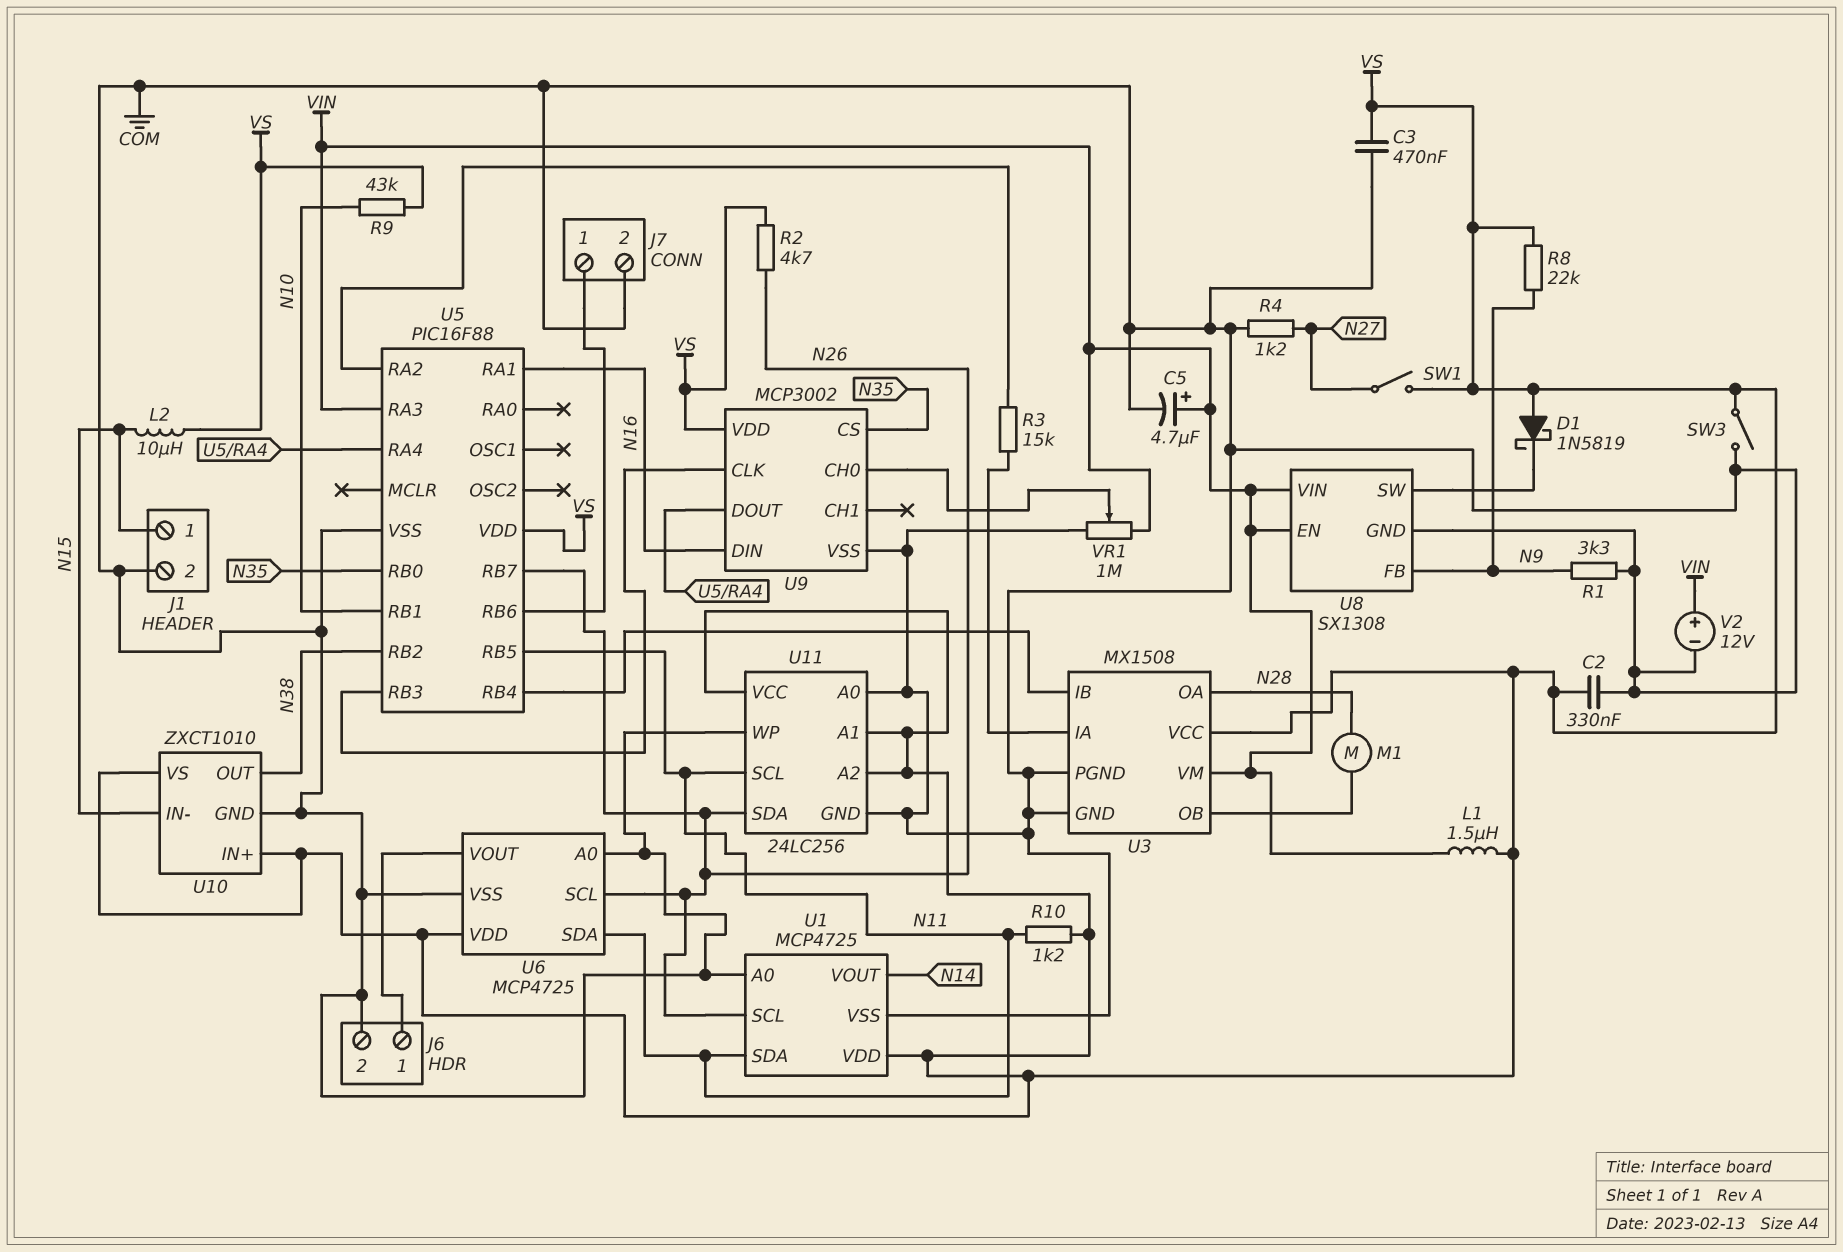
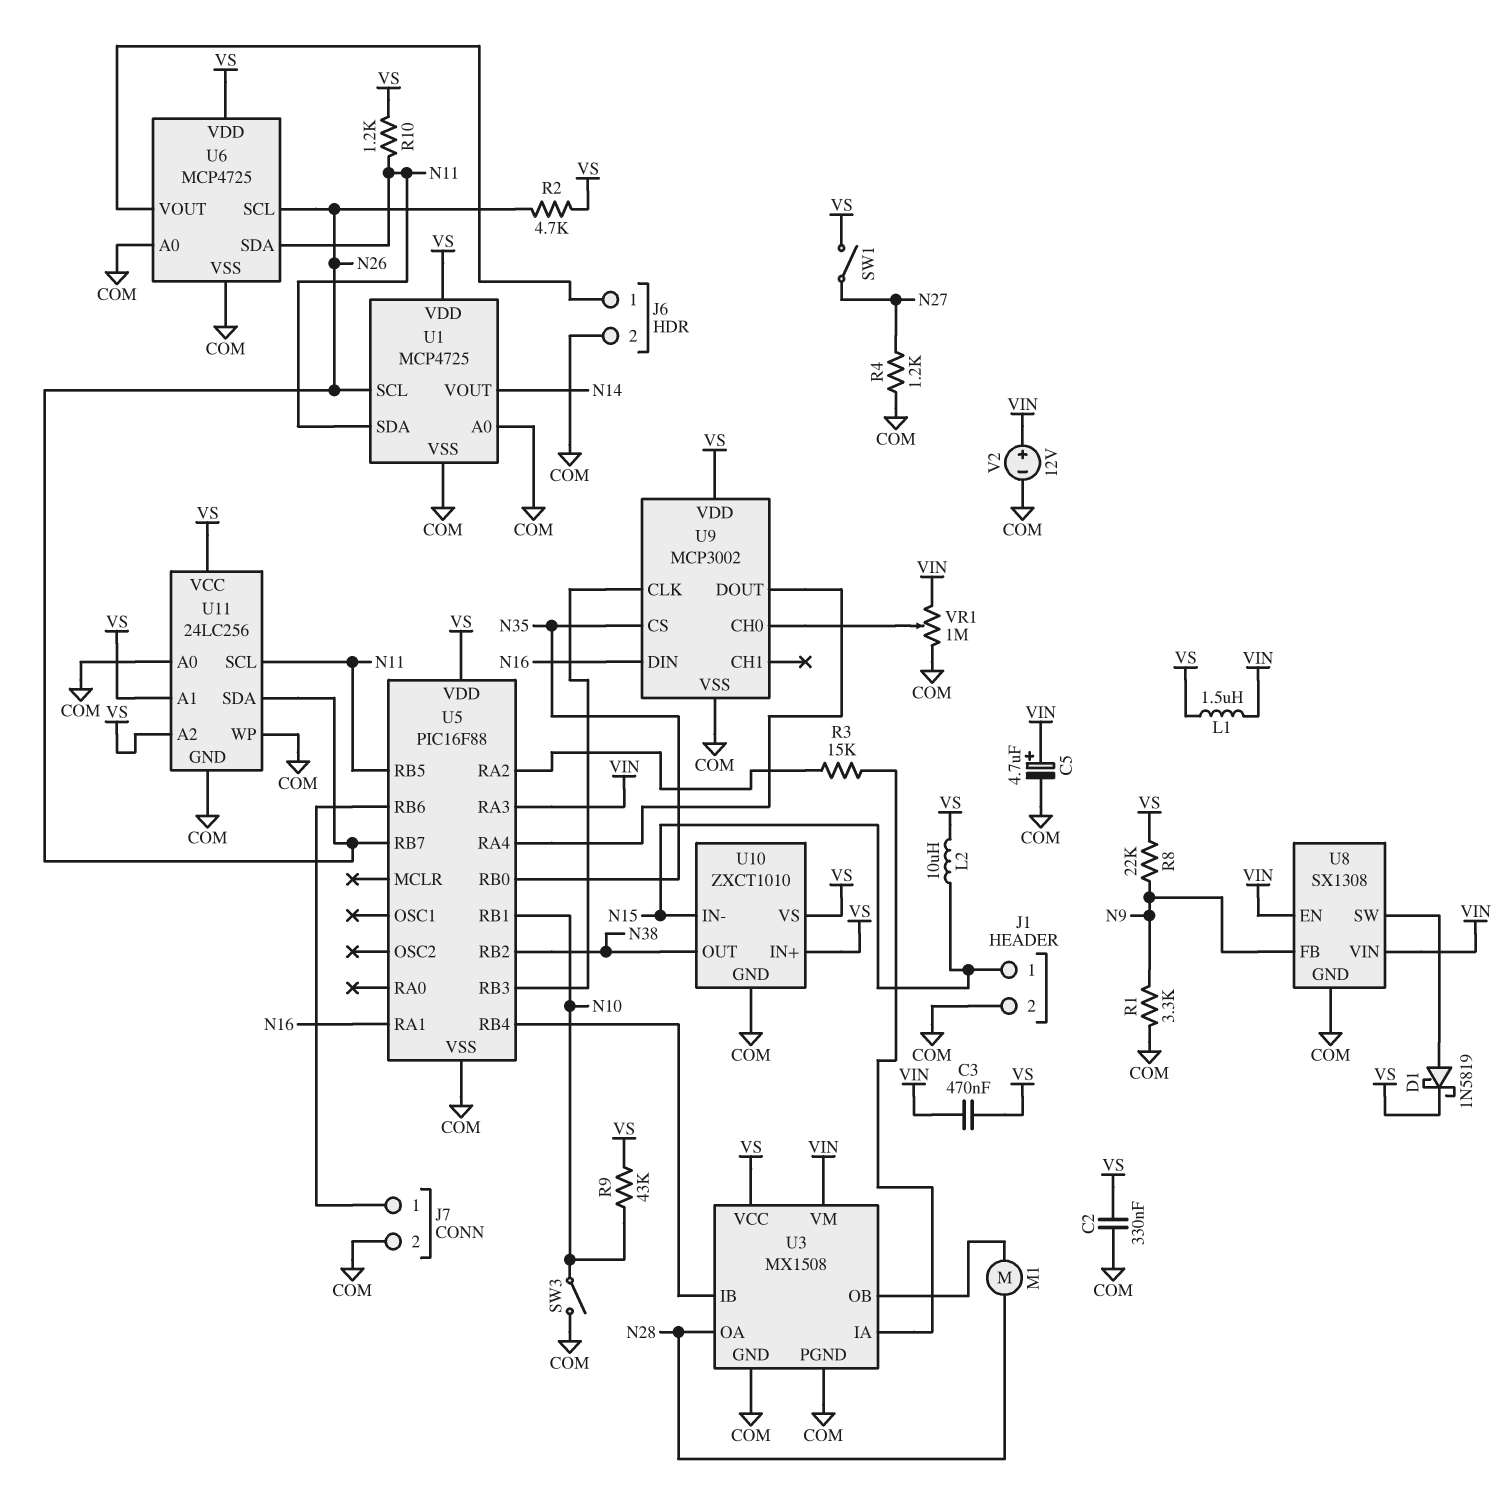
C3: 470nF (COM, VS) -> 470nF (VIN, VS)
D1: schottky 1N5819 (A VS, K U8/SW) -> schottky 1N5819 (A U8/SW, K VS)
SW3: switch (COM, VS) -> switch (COM, N10)

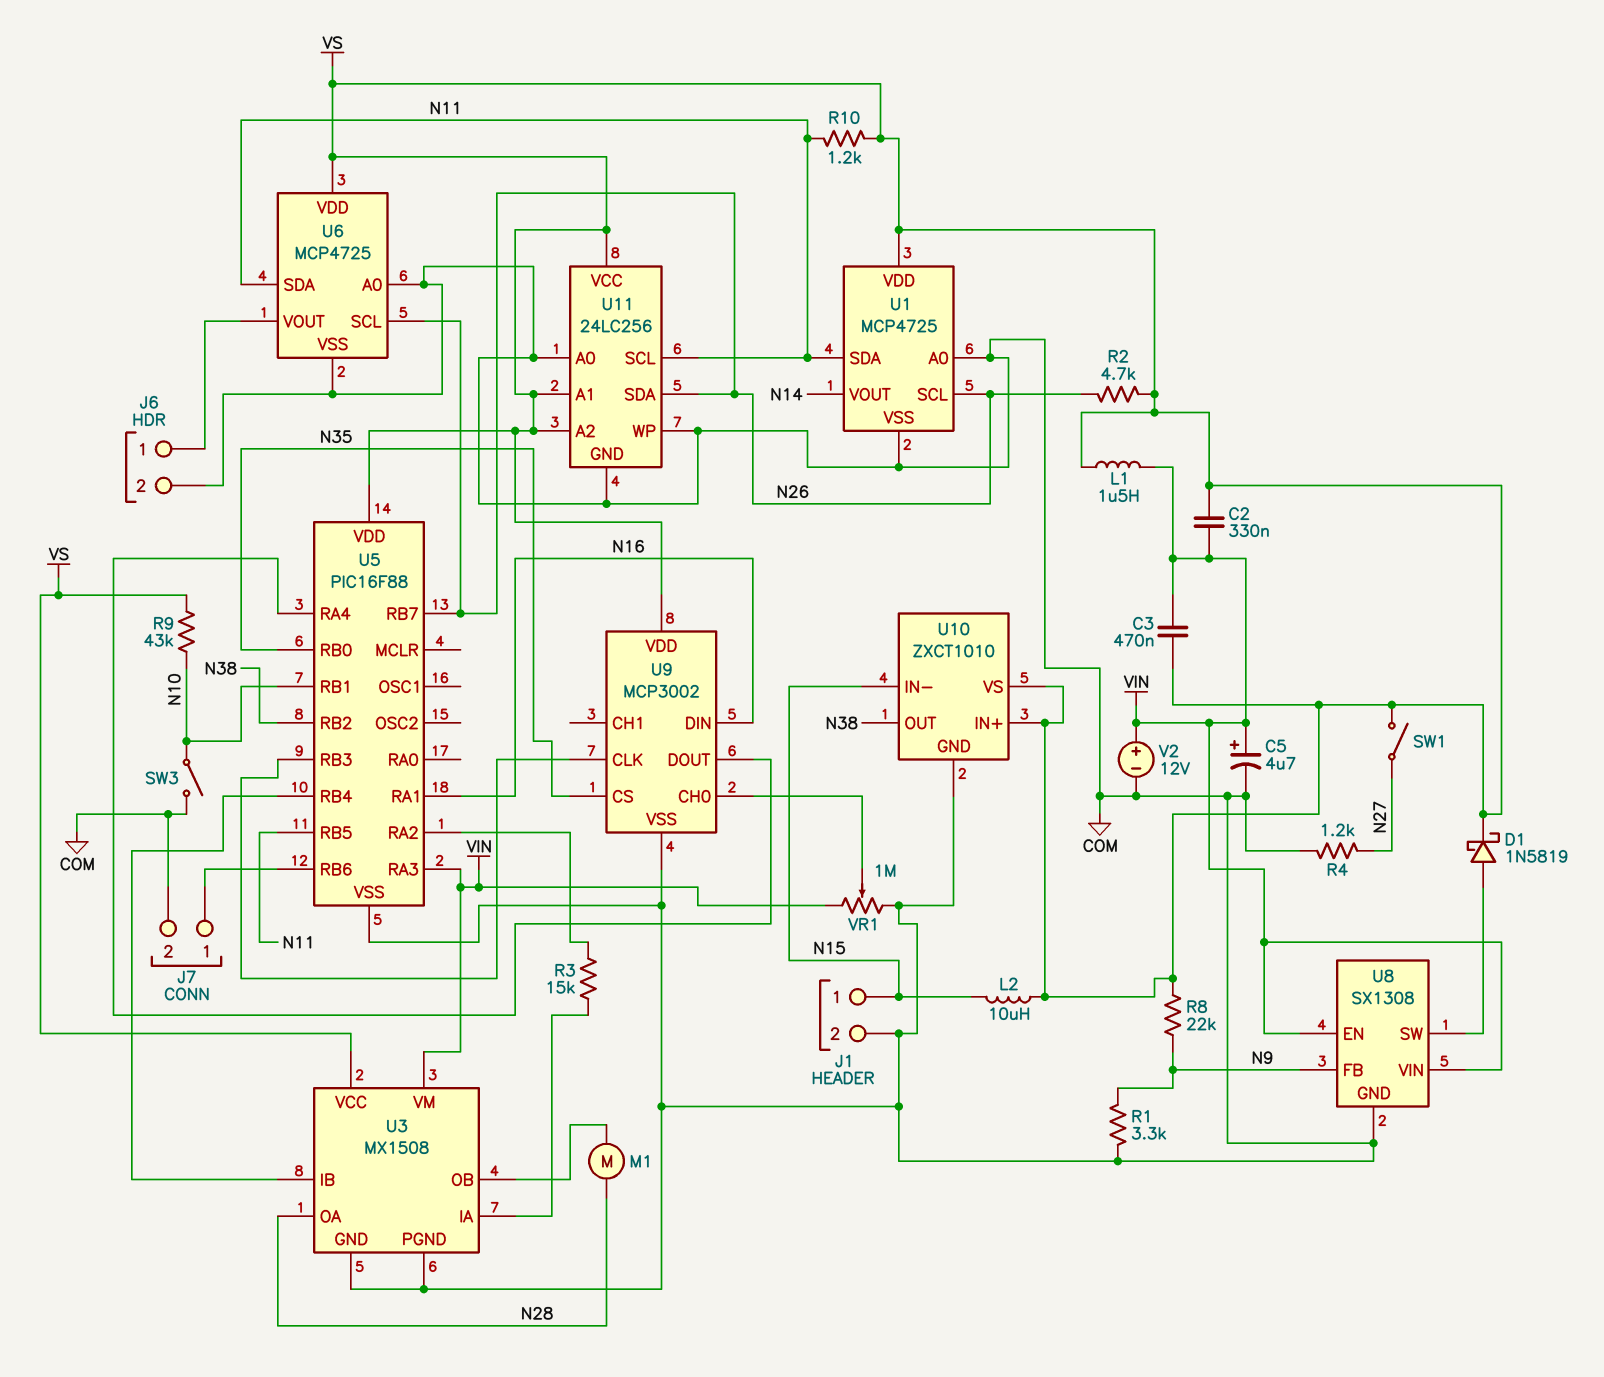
C2: 330nF (COM, VS) -> 330nF (VIN, VS)

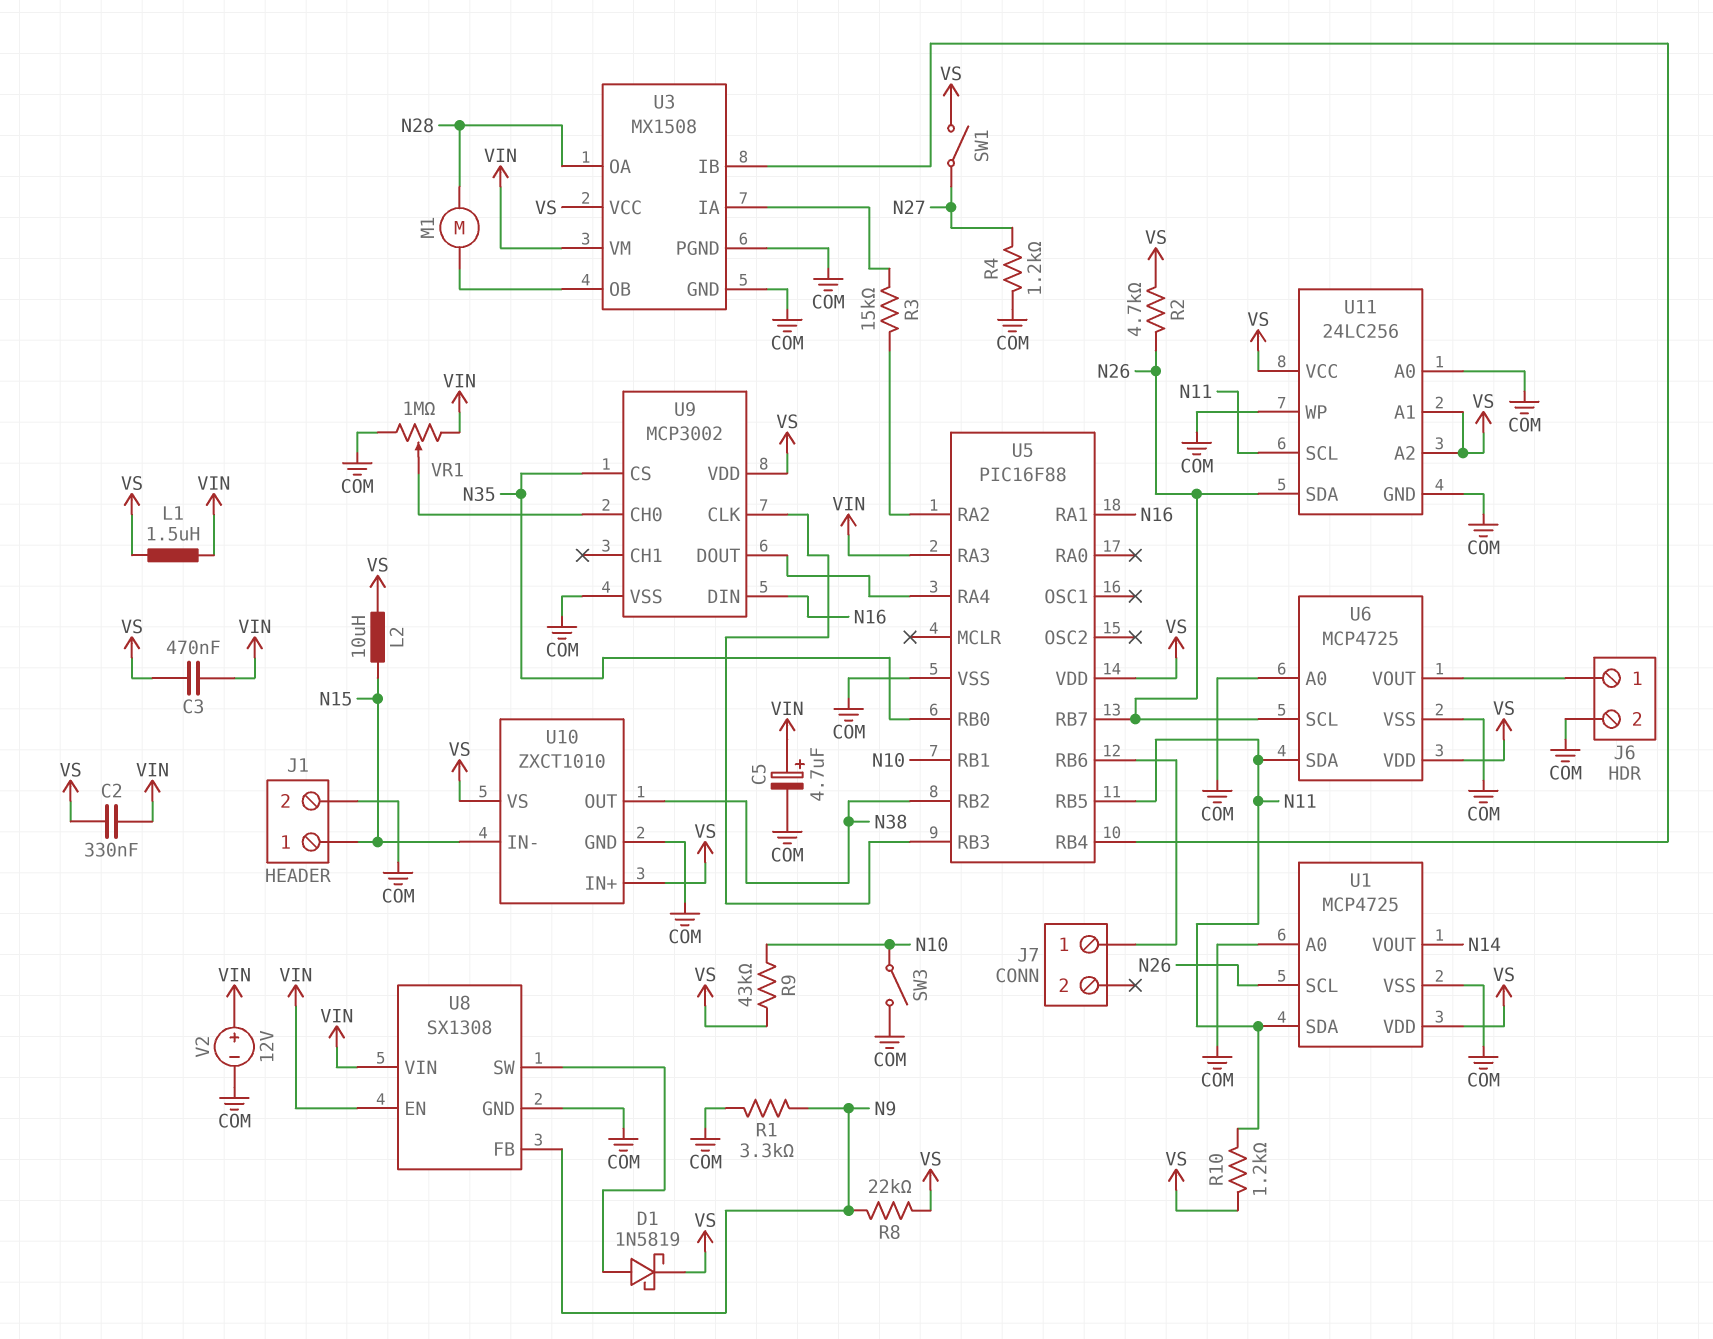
J7 pin 2: COM -> none

